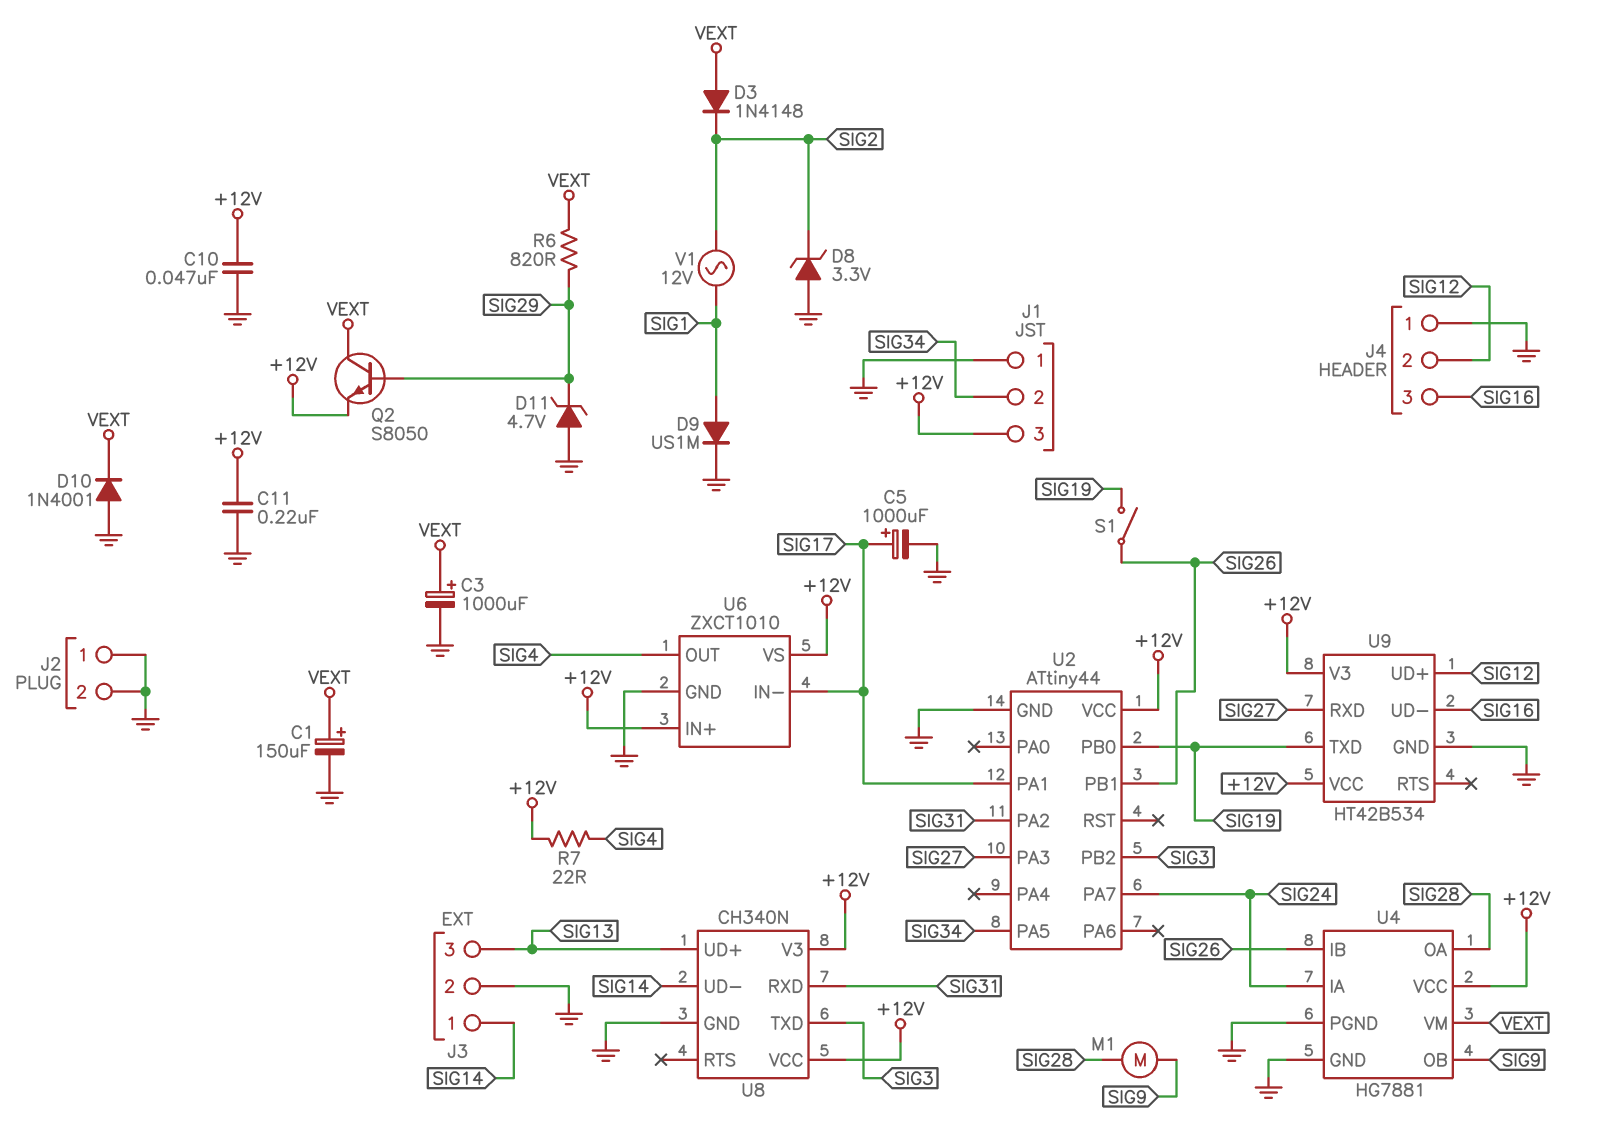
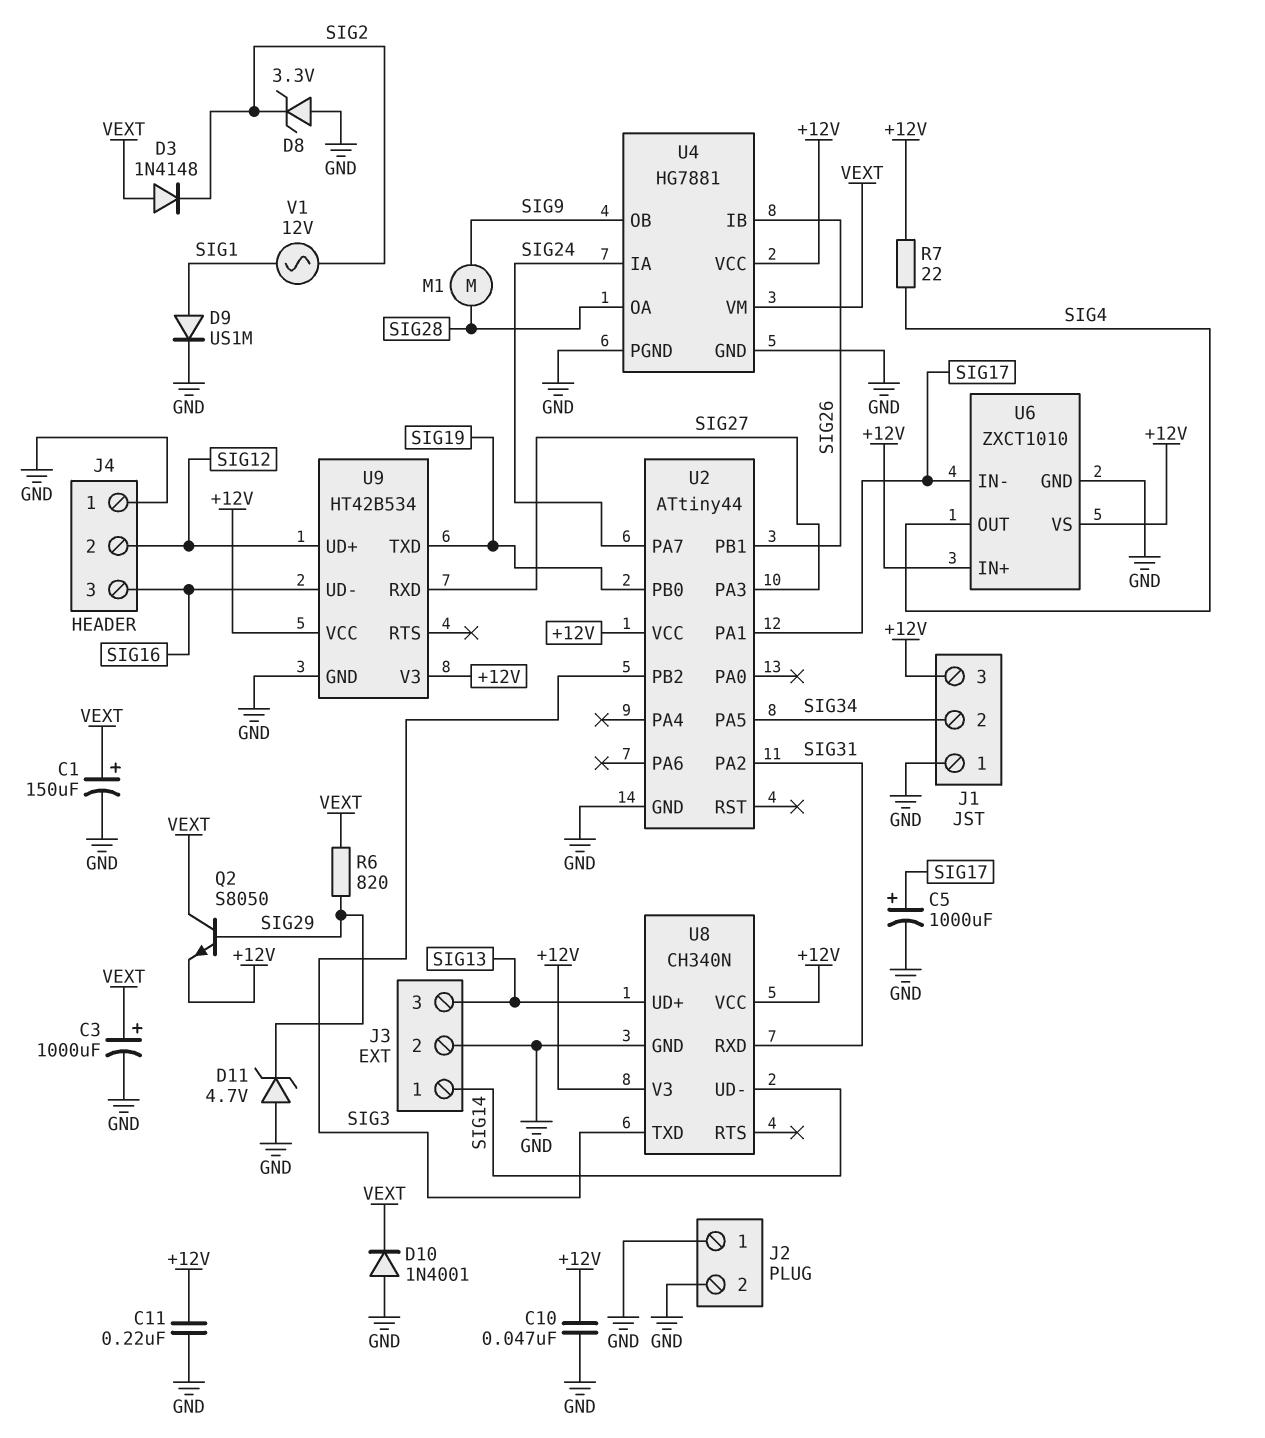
S1: switch (SIG19, SIG26) -> none

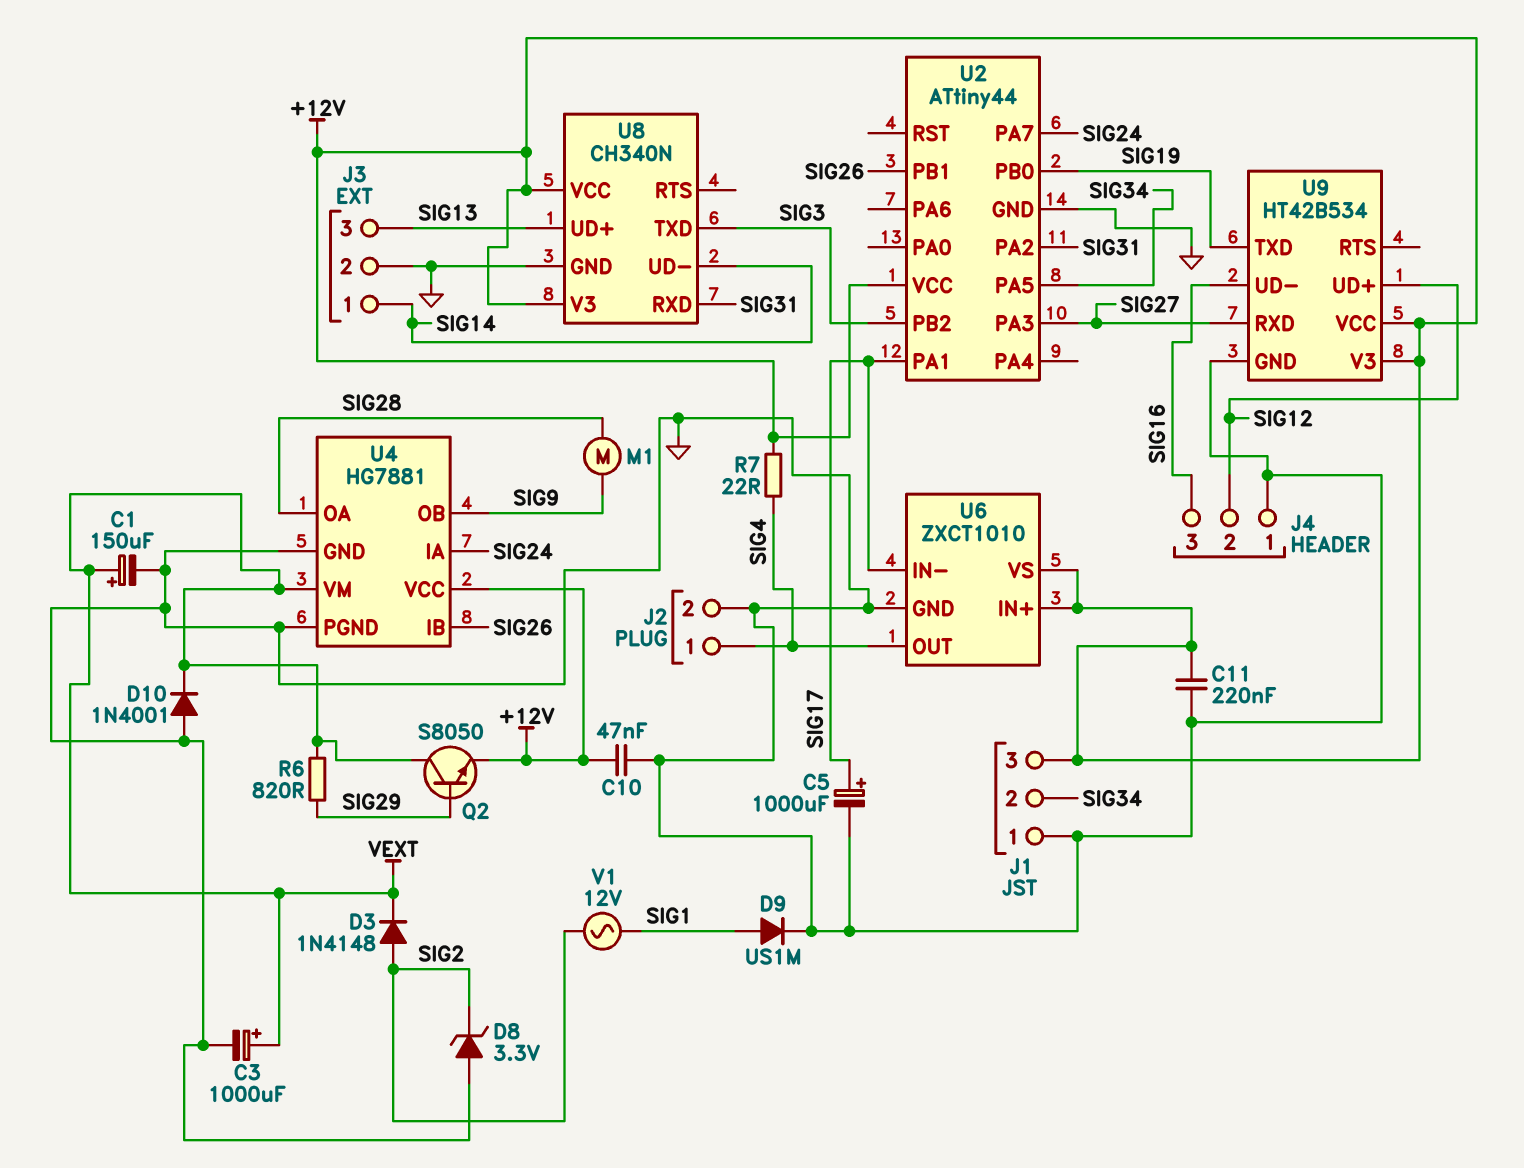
D3: diode 1N4148 (A VEXT, K SIG2) -> diode 1N4148 (A SIG2, K VEXT)
D11: zener 4.7V (A GND, K SIG29) -> none
J2 pin 1: GND -> SIG4

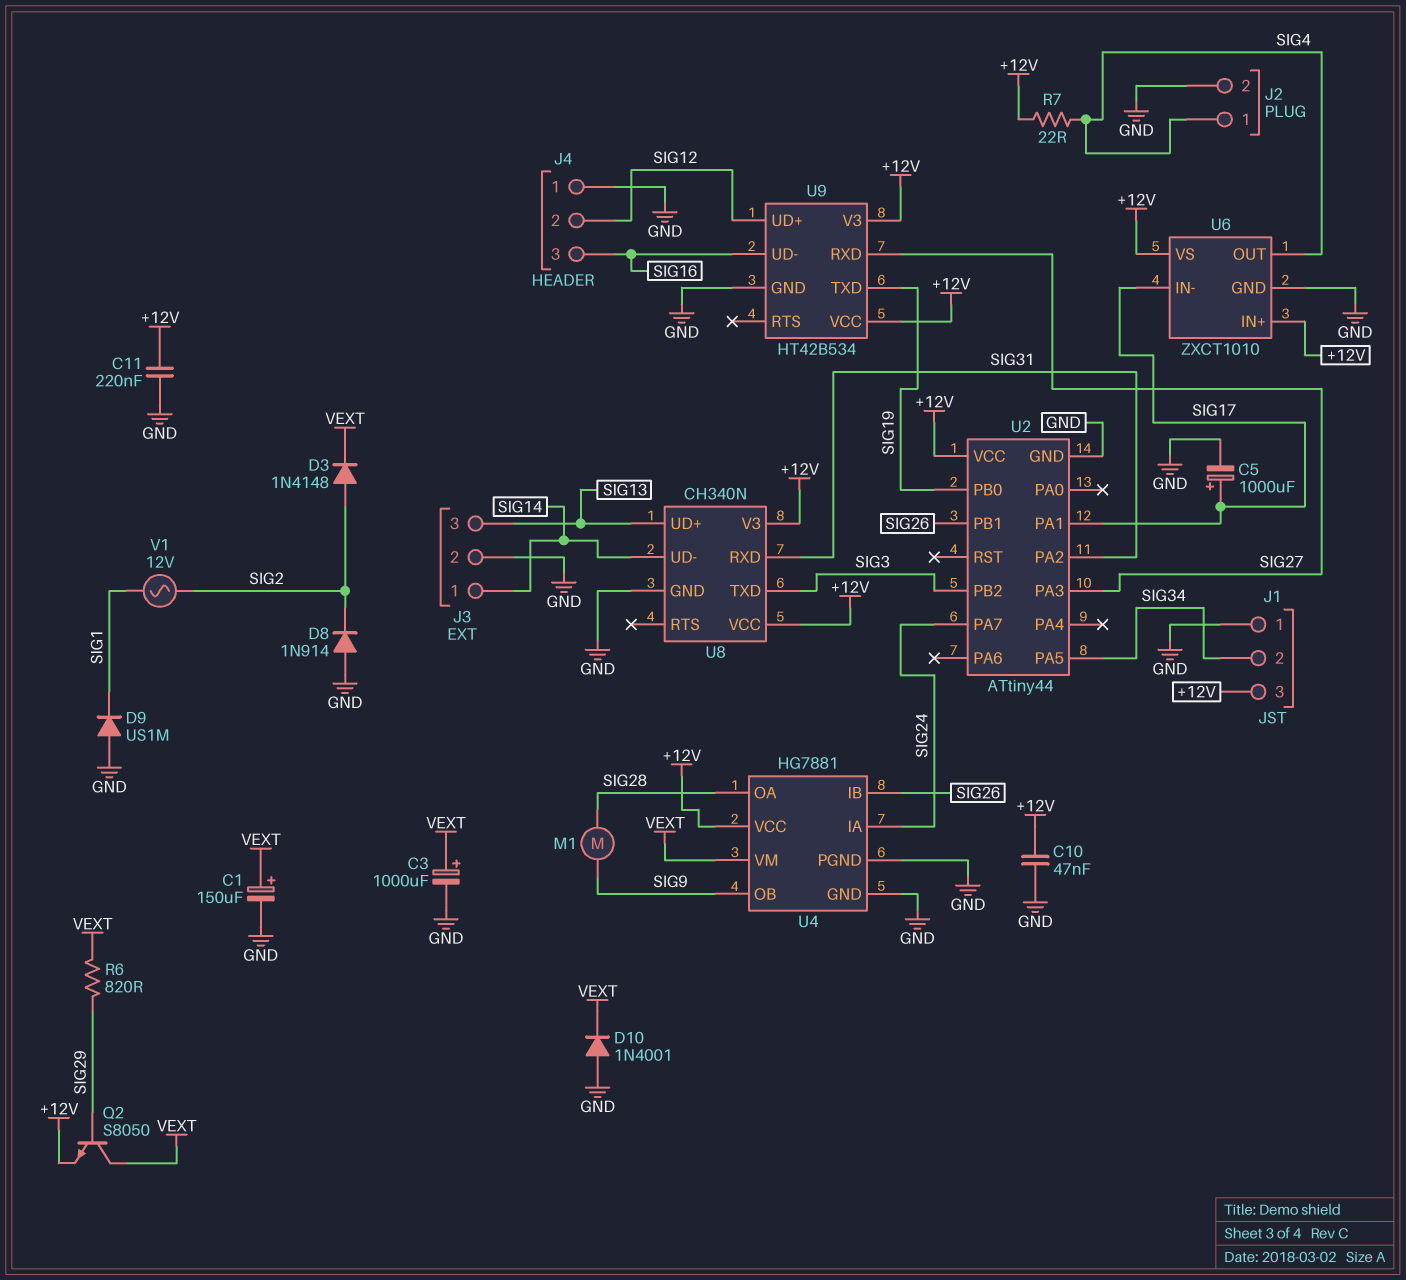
D8: zener 3.3V (A GND, K SIG2) -> diode 1N914 (A GND, K SIG2)
D9: diode US1M (A SIG1, K GND) -> diode US1M (A GND, K SIG1)

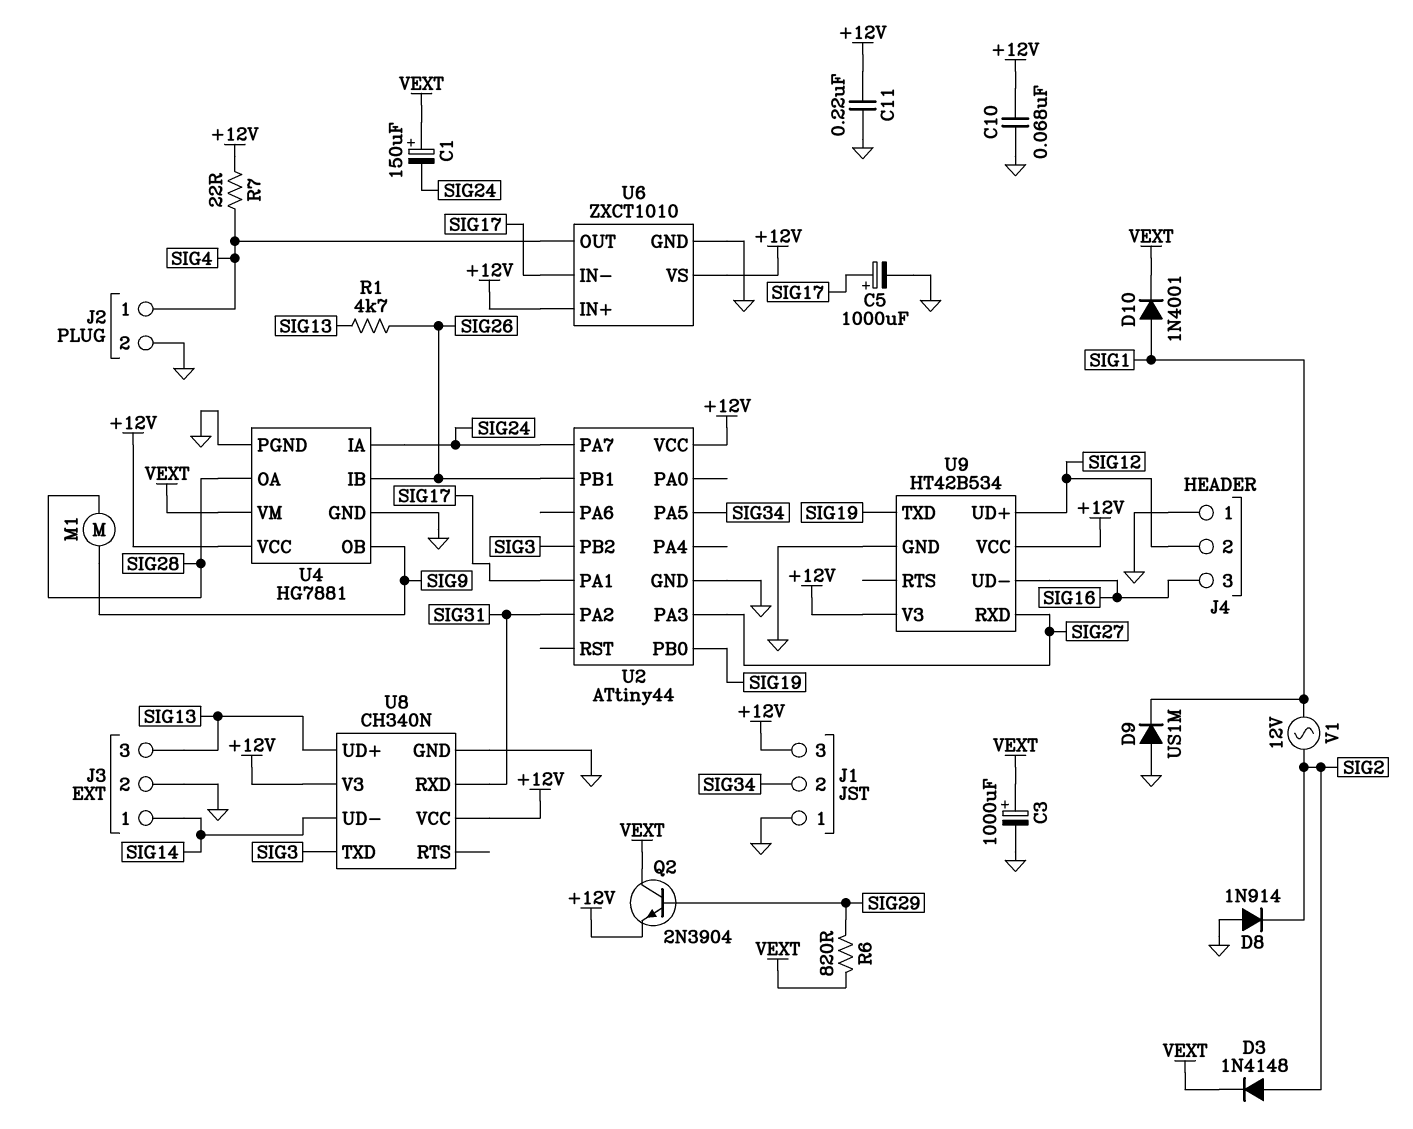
C1: 150uF (plus VEXT, minus GND) -> 150uF (plus VEXT, minus SIG24)
C10: 47nF (+12V, GND) -> 68nF (+12V, GND)
D10: diode 1N4001 (A GND, K VEXT) -> diode 1N4001 (A SIG1, K VEXT)
Q2: NPN S8050 (B SIG29, C VEXT, E +12V) -> NPN 2N3904 (B SIG29, C VEXT, E +12V)
R1: none -> 4.7k (SIG13, SIG26)

